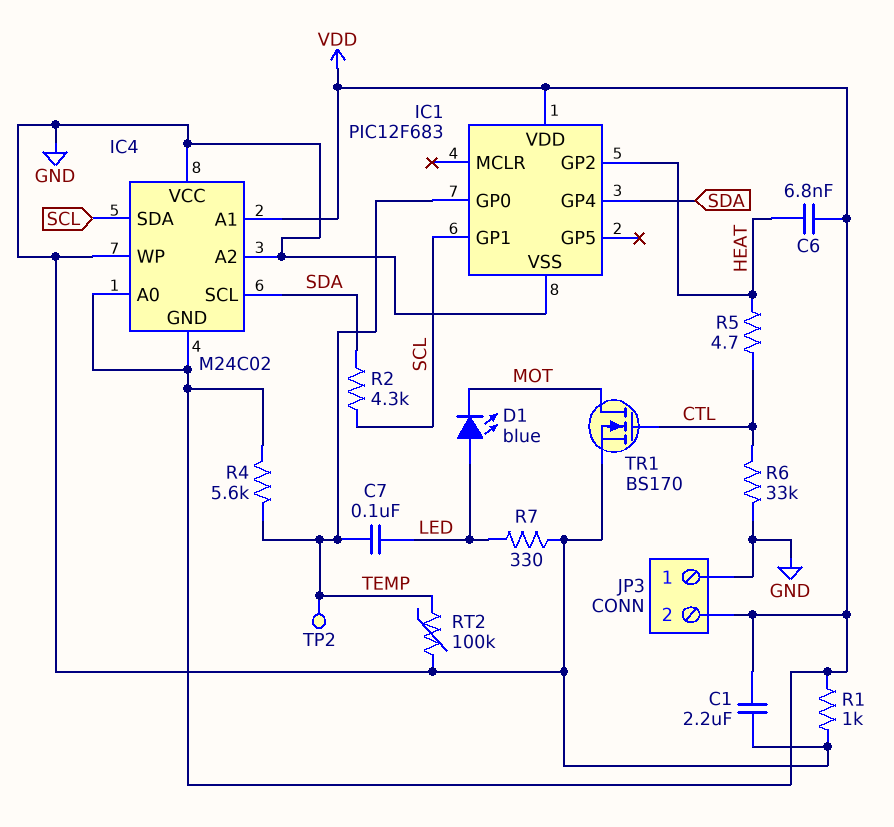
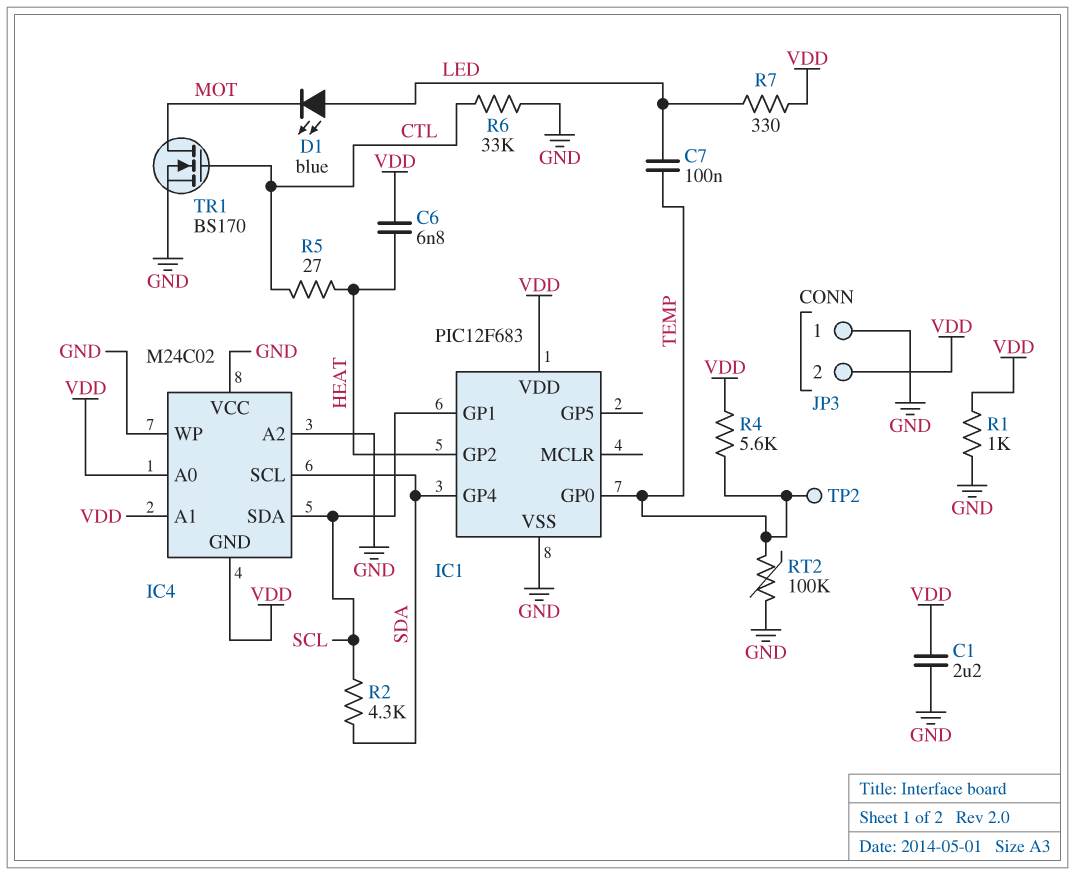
R5: 4.7 (CTL, HEAT) -> 27 (CTL, HEAT)
R7: 330 (GND, LED) -> 330 (LED, VDD)

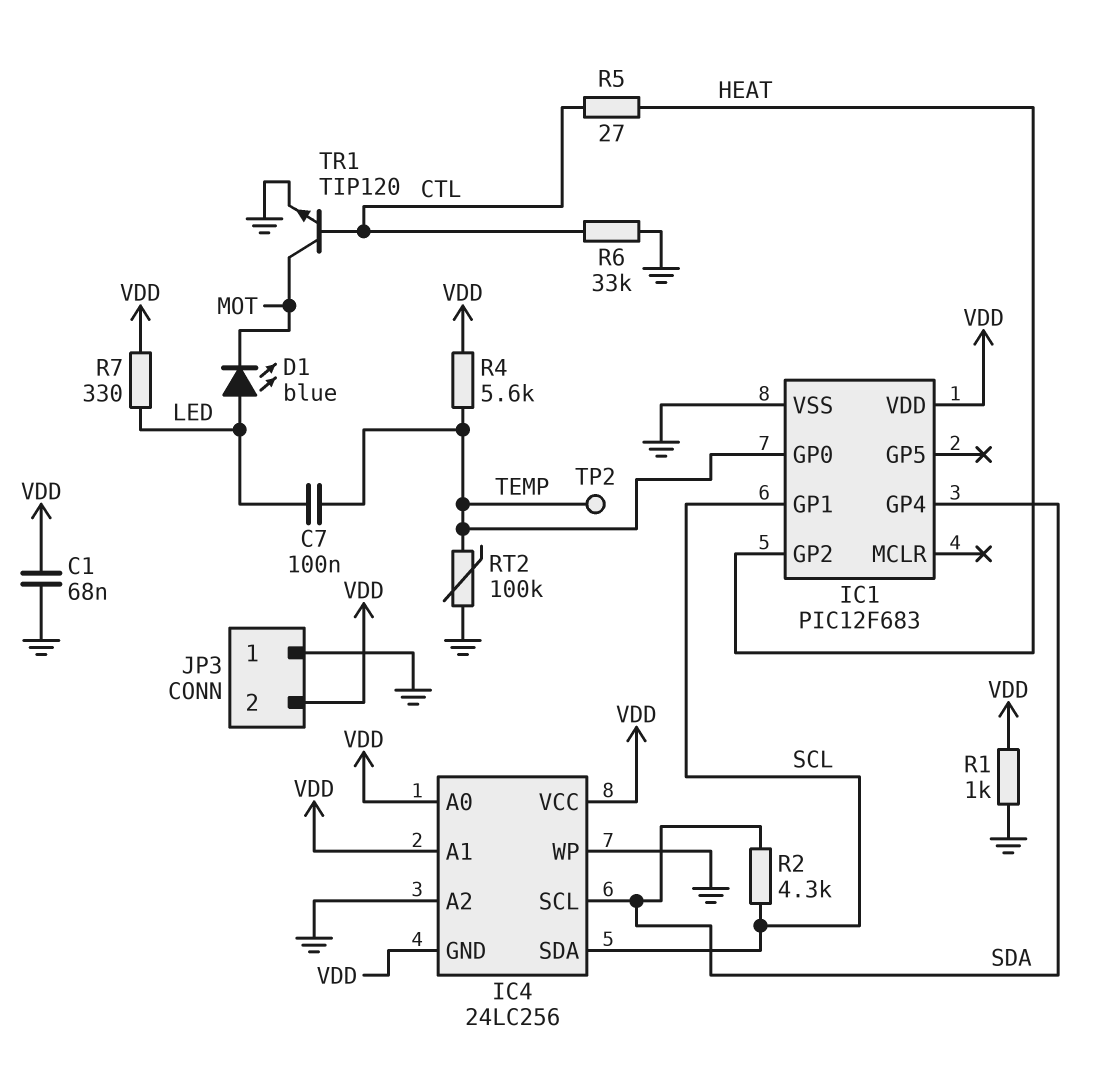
C1: 2.2uF (GND, VDD) -> 68nF (GND, VDD)
C6: 6.8nF (HEAT, VDD) -> none
IC4: M24C02 -> 24LC256
IC4 pin VCC: GND -> VDD
TR1: NMOS BS170 (G CTL, D MOT, S GND) -> NPN TIP120 (B CTL, C MOT, E GND)

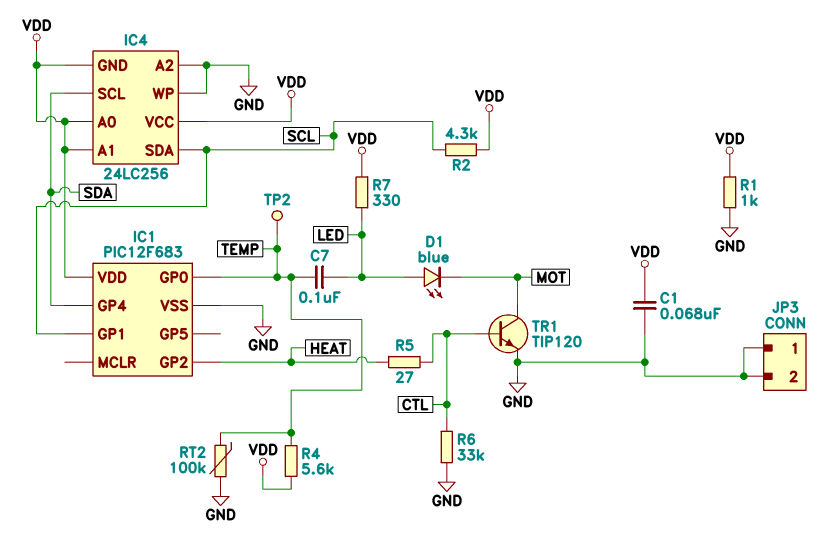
JP3 pin 2: VDD -> GND
R2: 4.3k (SCL, SDA) -> 4.3k (SCL, VDD)

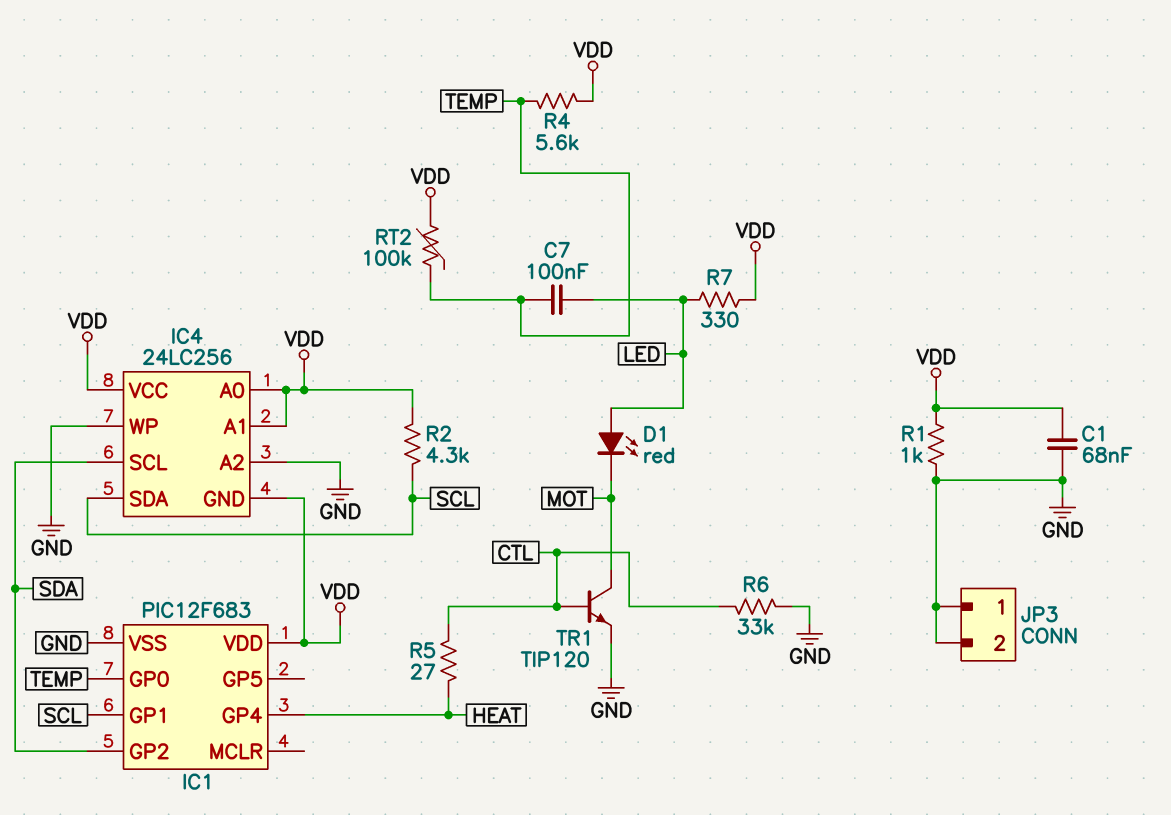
D1: LED blue (A LED, K MOT) -> LED red (A LED, K MOT)
IC1 pin GP2: HEAT -> SDA
IC1 pin GP4: SDA -> HEAT
RT2: 100k (GND, TEMP) -> 100k (TEMP, VDD)
TP2: test point (TEMP) -> none

